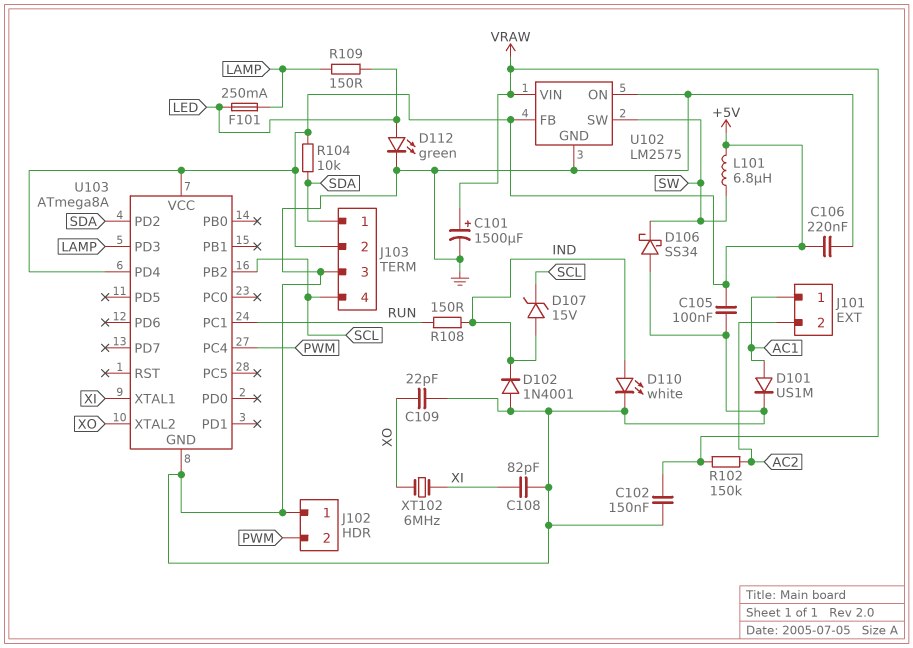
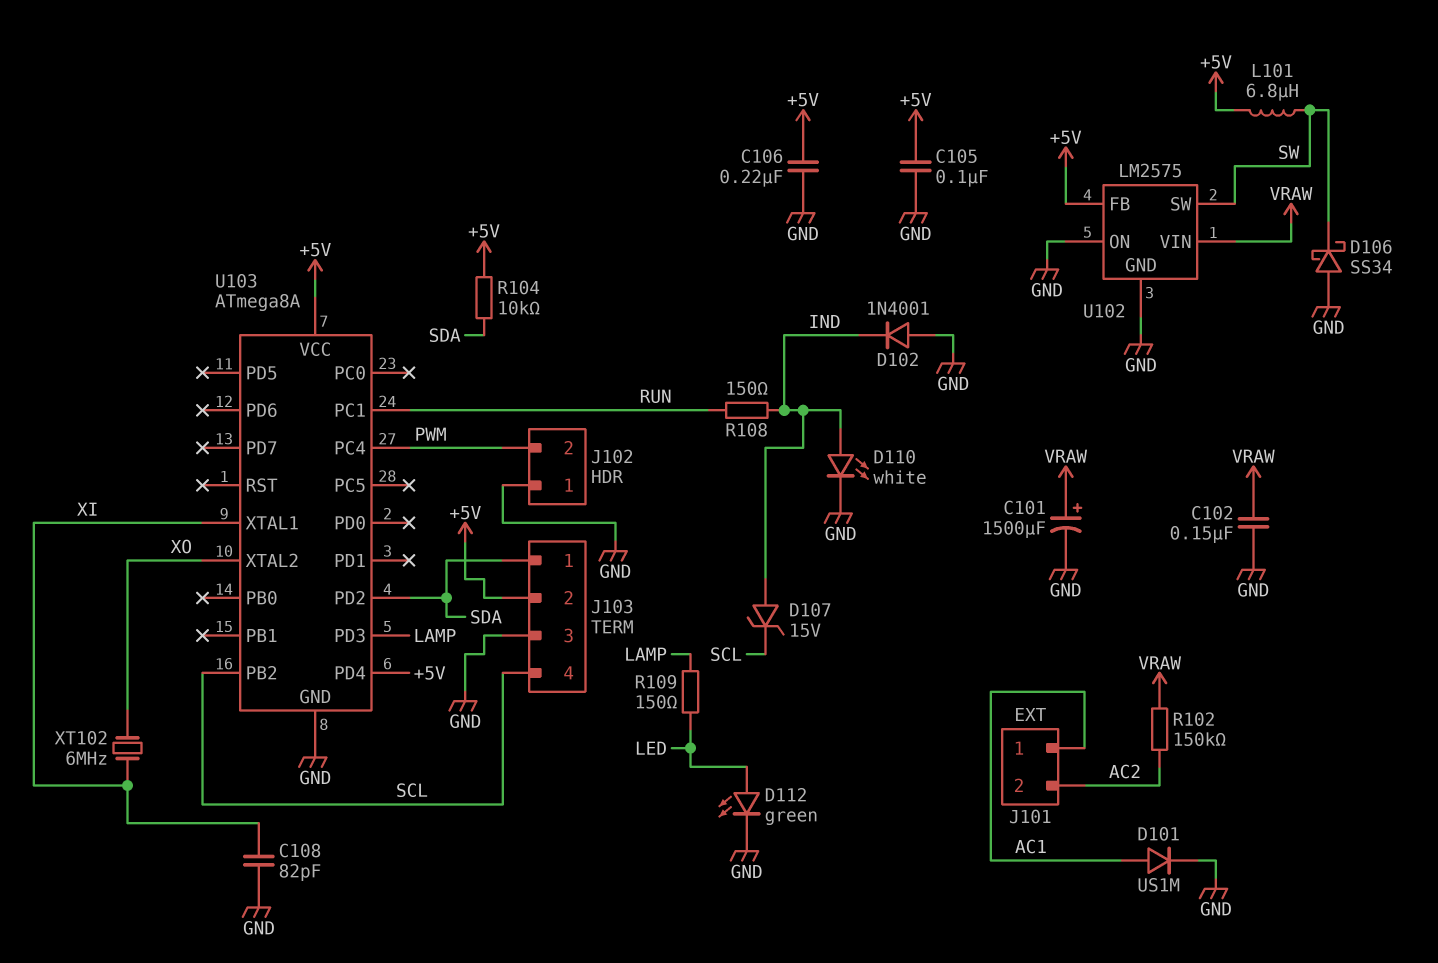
C109: 22pF (GND, XO) -> none
F101: 250mA (LAMP, LED) -> none

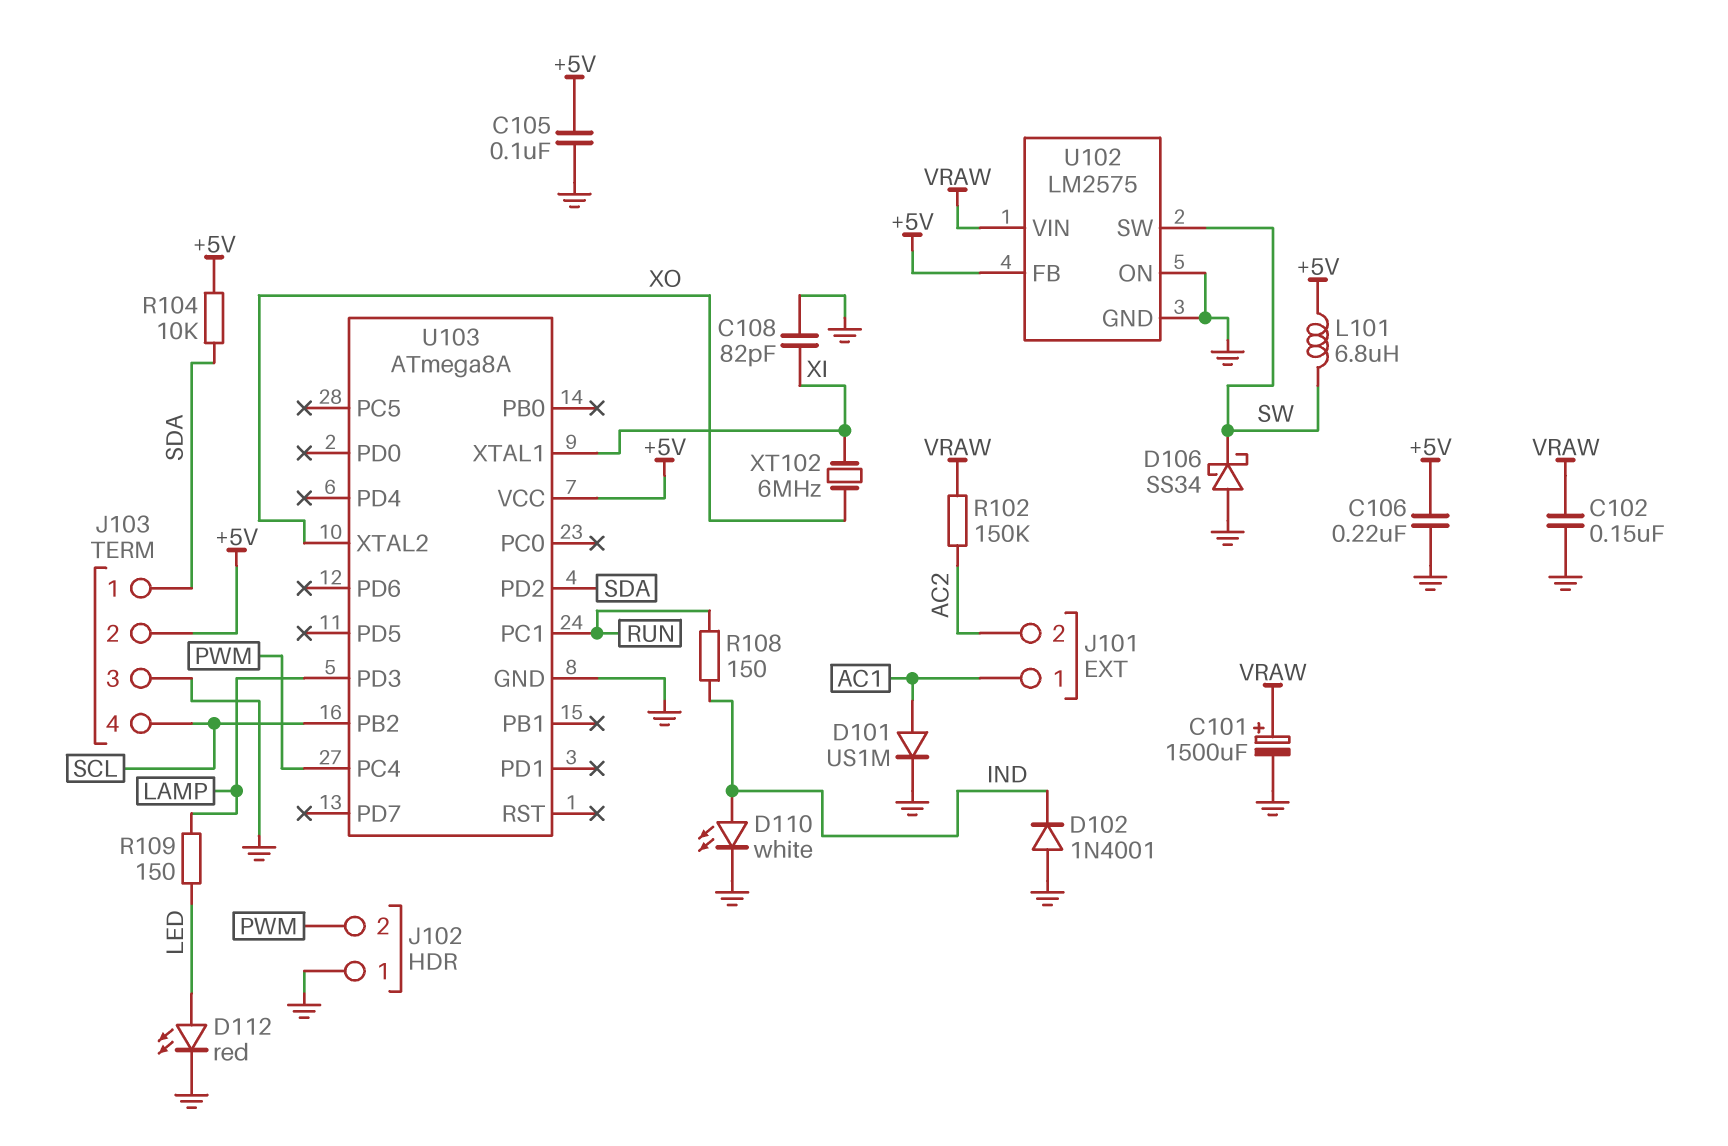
D107: zener 15V (A IND, K SCL) -> none
D112: LED green (A LED, K GND) -> LED red (A LED, K GND)
U103 pin PD4: +5V -> none

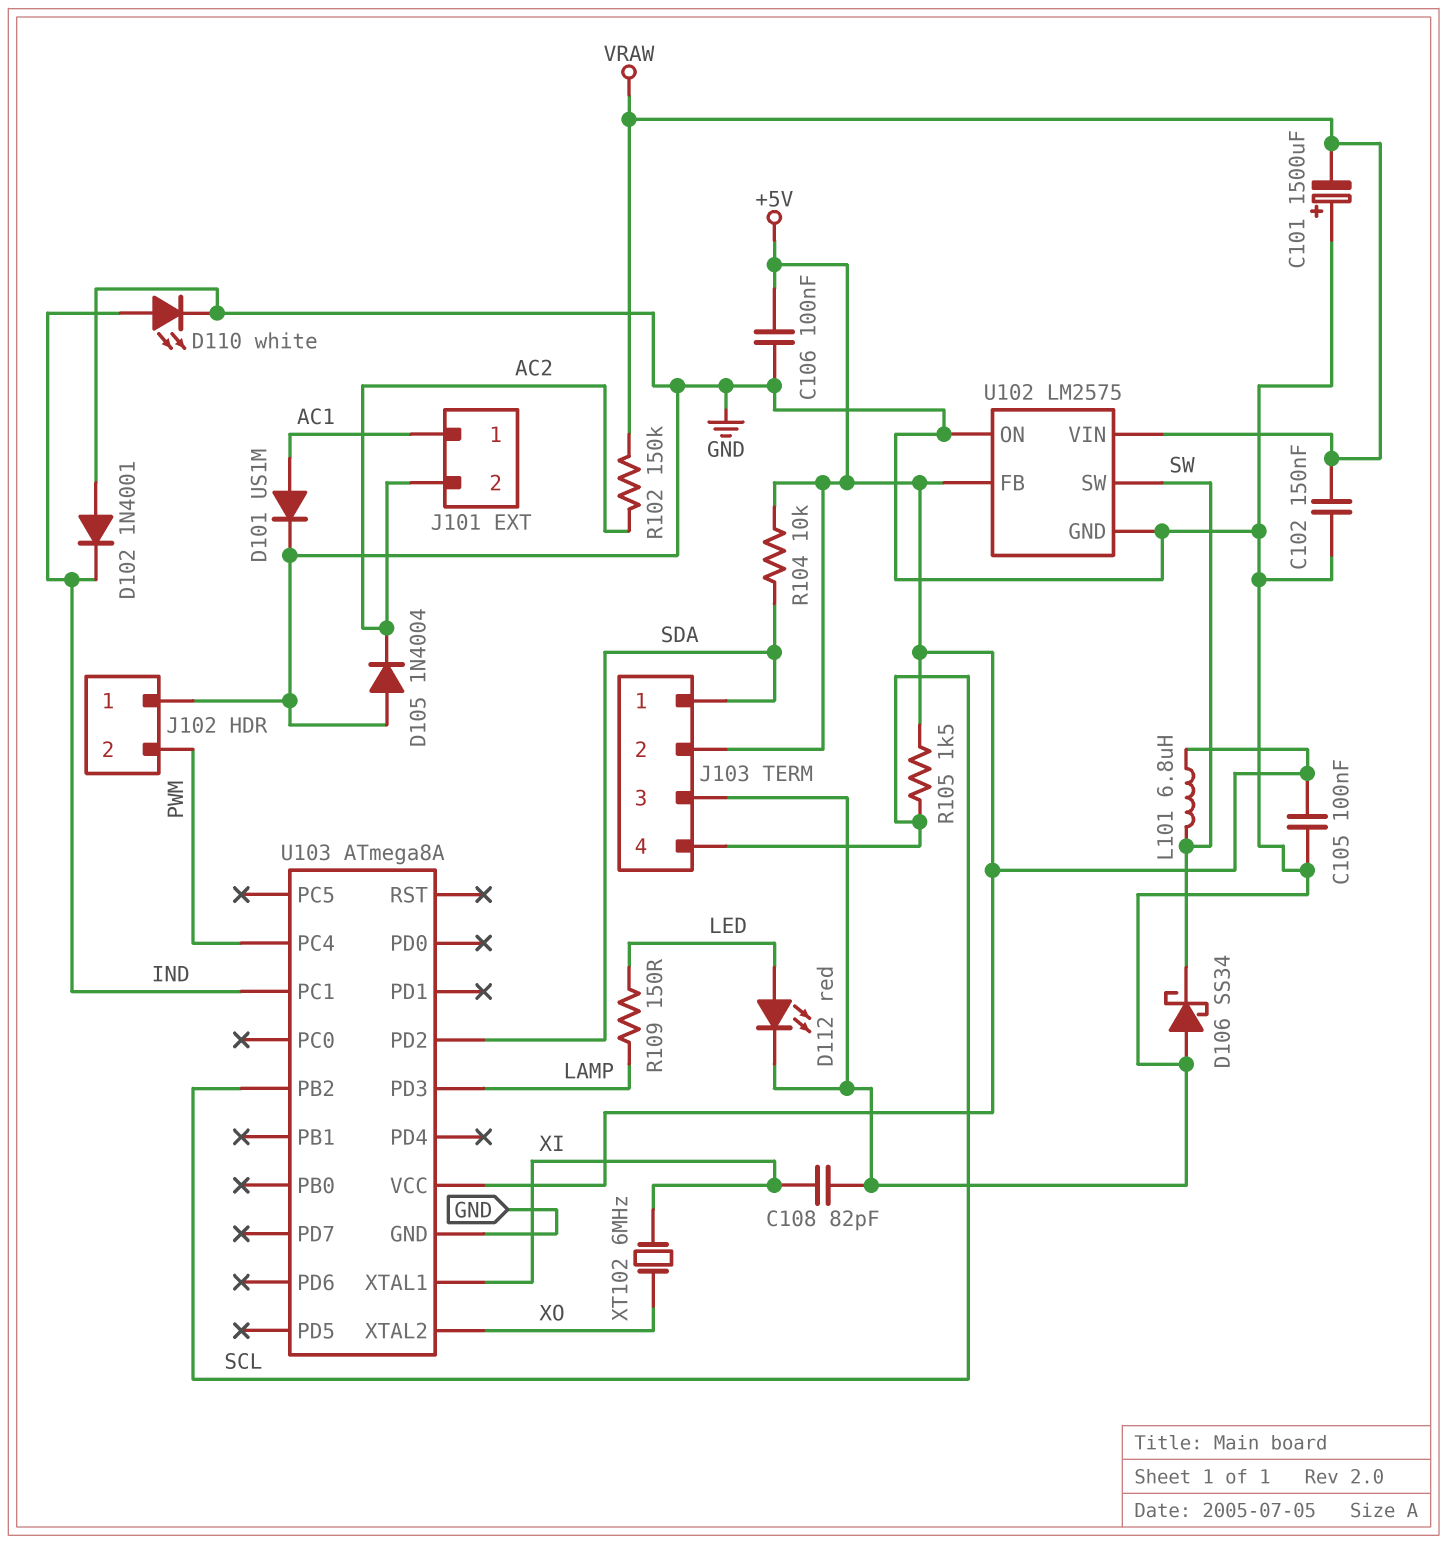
C101: 1500uF (plus VRAW, minus GND) -> 1500uF (plus GND, minus VRAW)
C106: 220nF (+5V, GND) -> 100nF (+5V, GND)
D105: none -> diode 1N4004 (A GND, K AC2)
R105: none -> 1.5k (+5V, SCL)
R108: 150 (IND, RUN) -> none
U103 pin PC1: RUN -> IND

